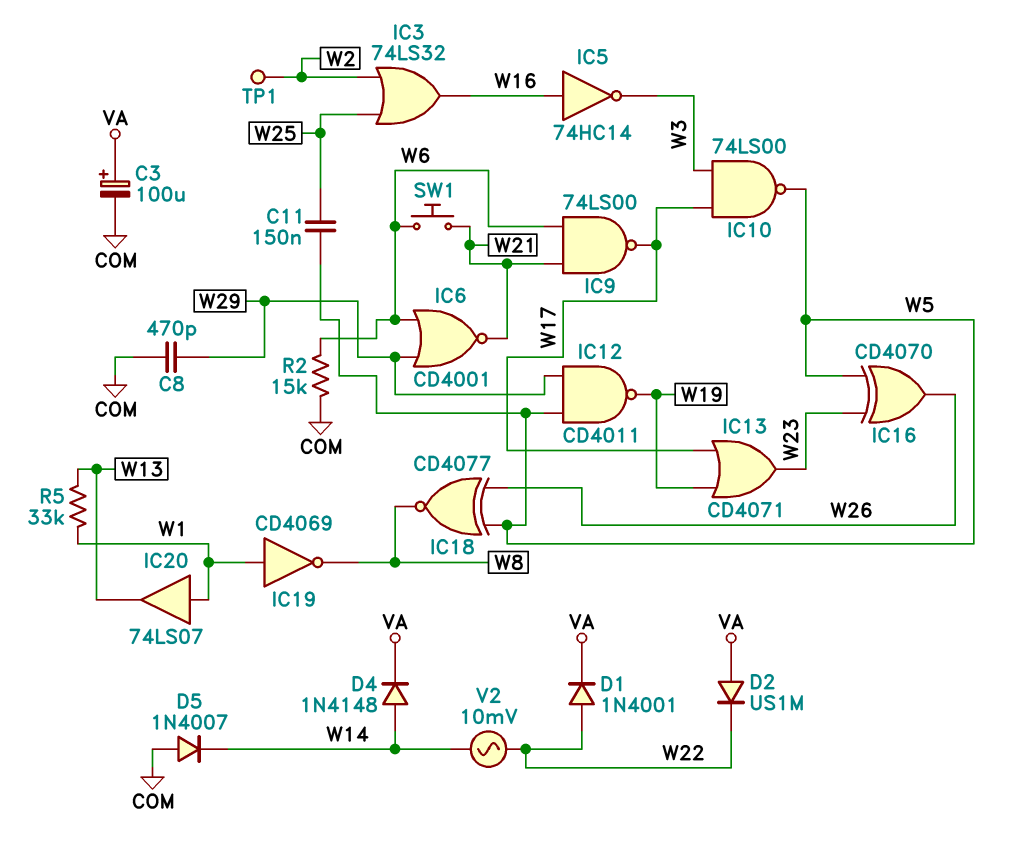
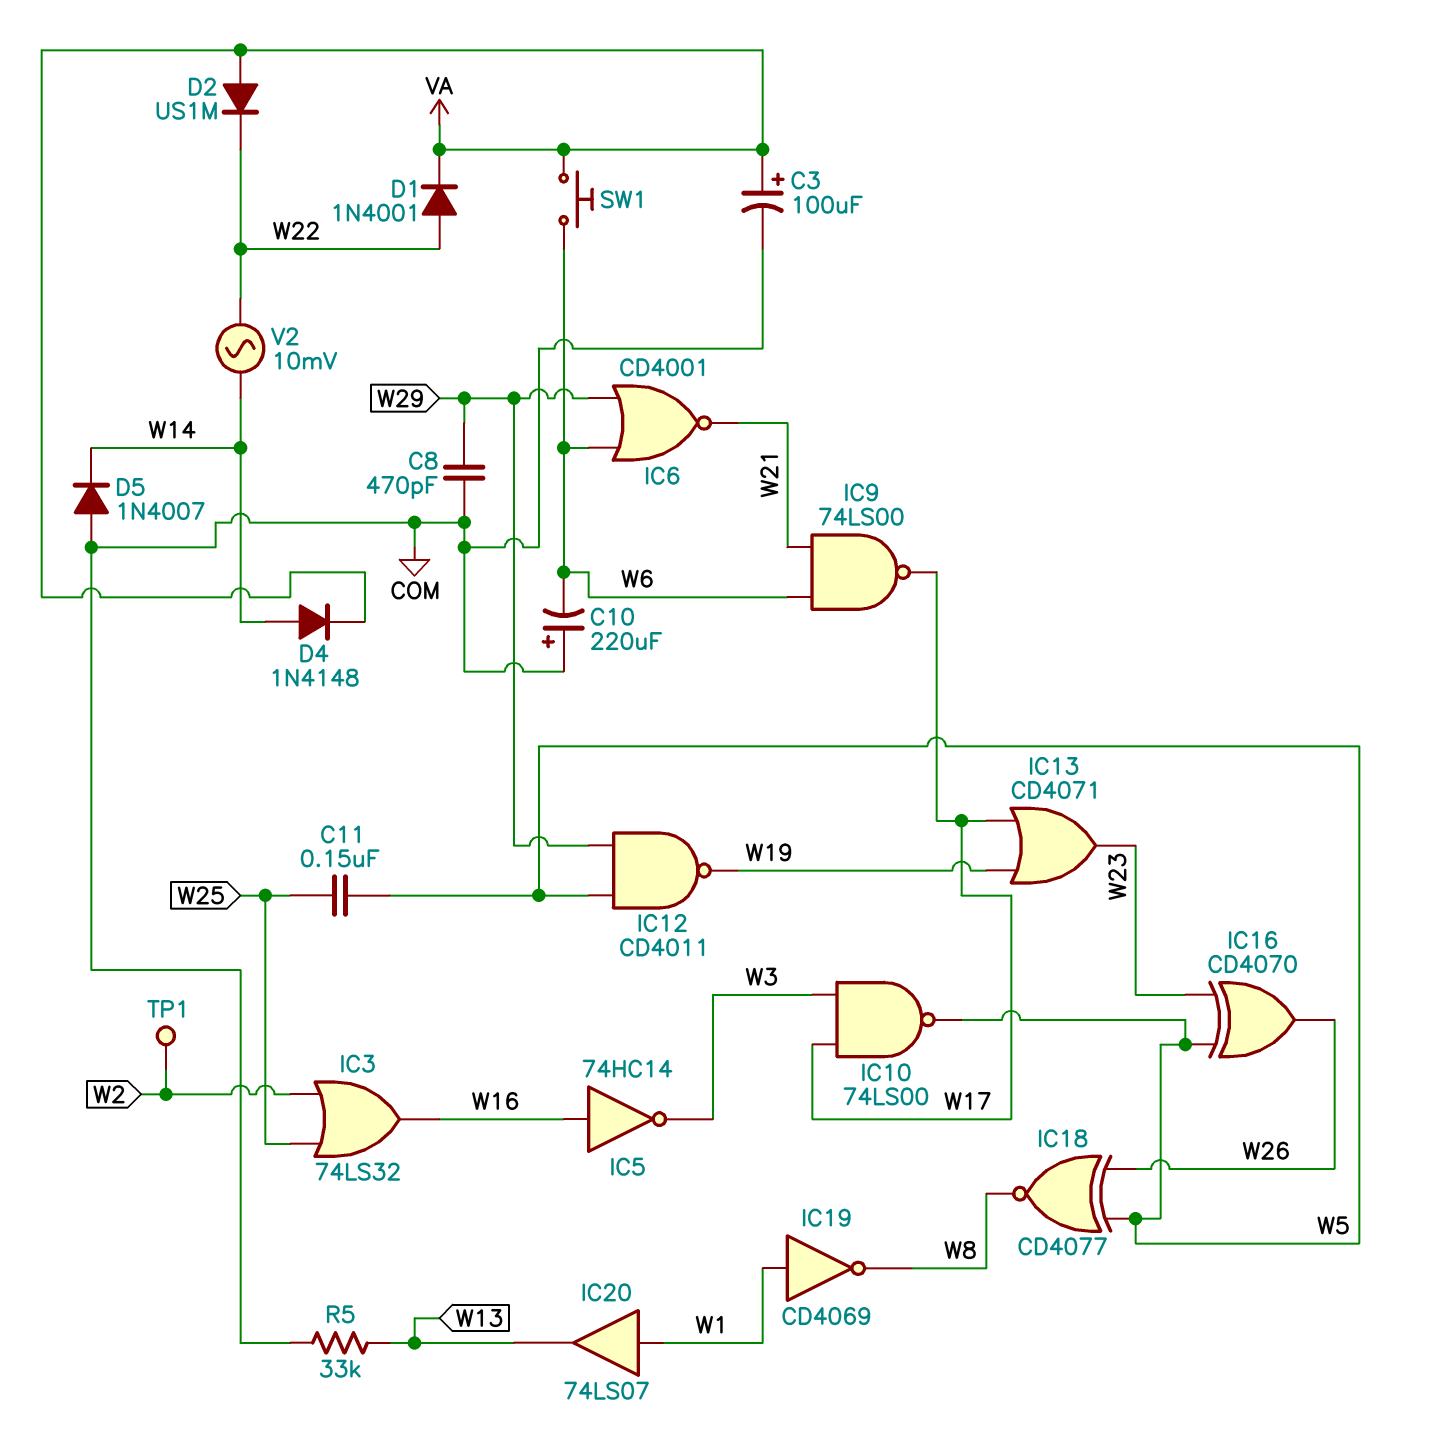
C10: none -> 220uF (plus COM, minus W6)
R2: 15k (COM, W6) -> none
R5: 33k (W1, W13) -> 33k (COM, W13)
SW1: button (W6, W21) -> button (VA, W6)

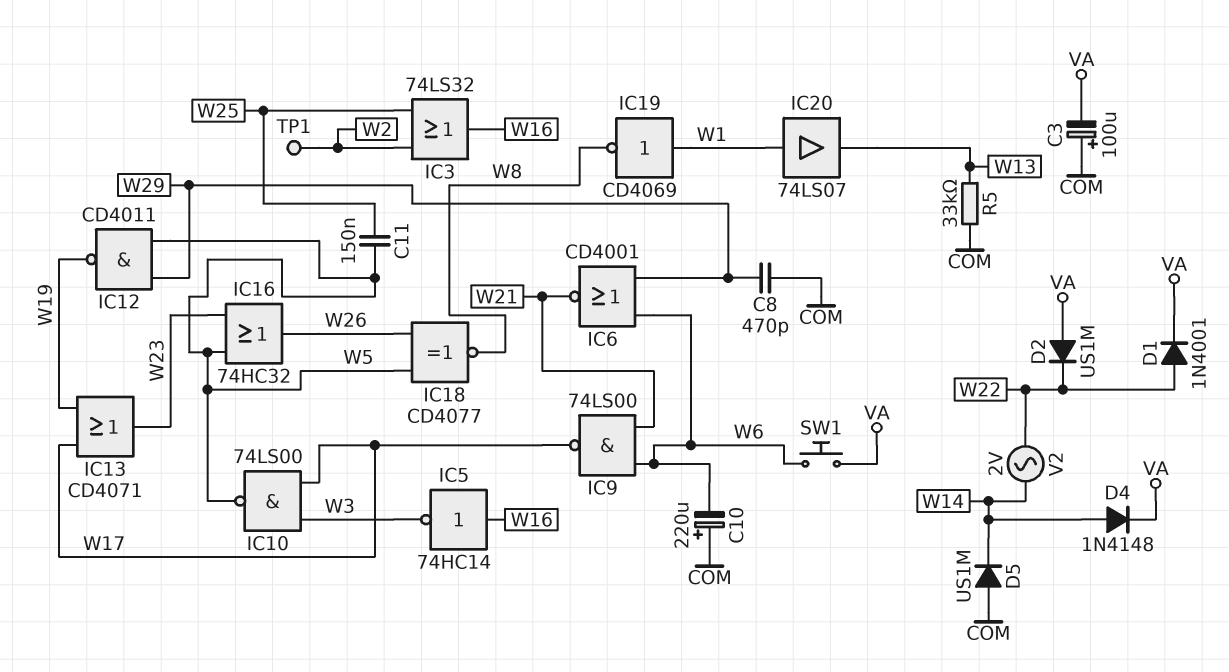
C3: 100uF (plus VA, minus COM) -> 100uF (plus COM, minus VA)
D5: diode 1N4007 (A COM, K W14) -> diode US1M (A COM, K W14)
IC16: XOR CD4070 (in W5, in W23, out W26) -> OR 74HC32 (in W5, in W23, out W26)
V2: AC 10mV (W14, W22) -> AC 2V (W14, W22)

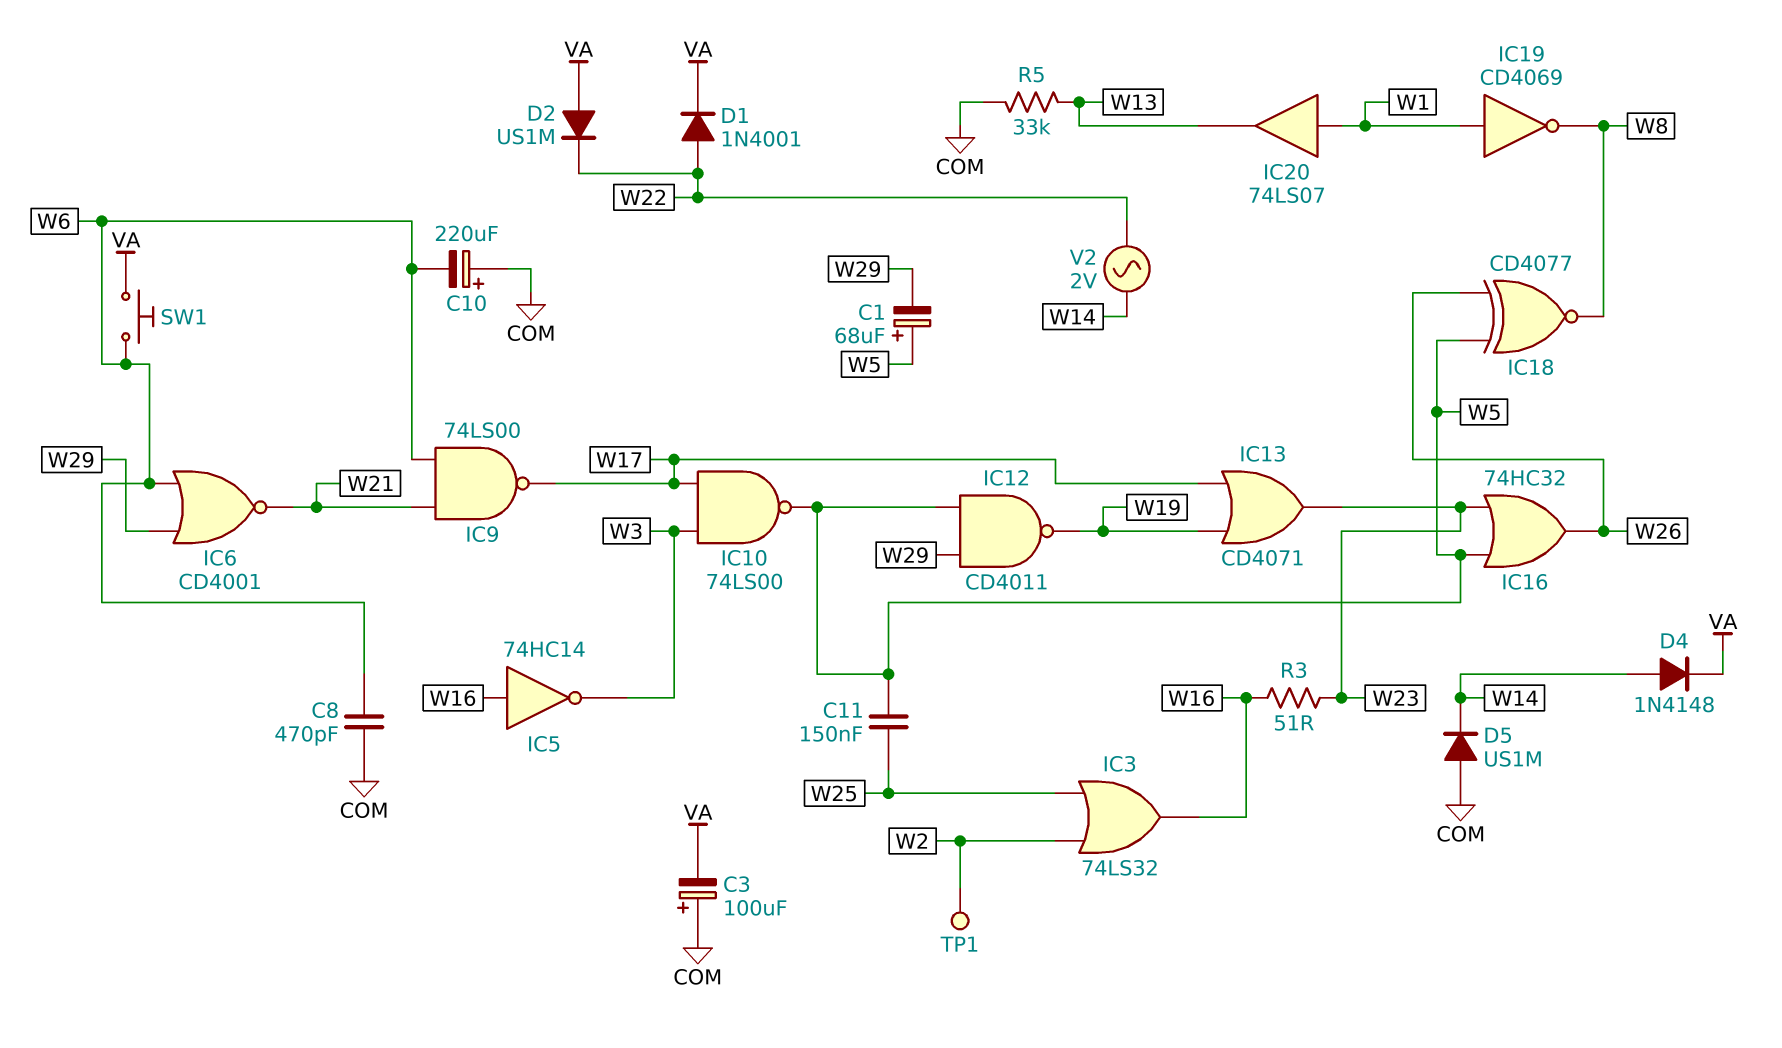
C1: none -> 68uF (plus W5, minus W29)
C8: 470pF (COM, W29) -> 470pF (COM, W6)
R3: none -> 51 (W16, W23)

